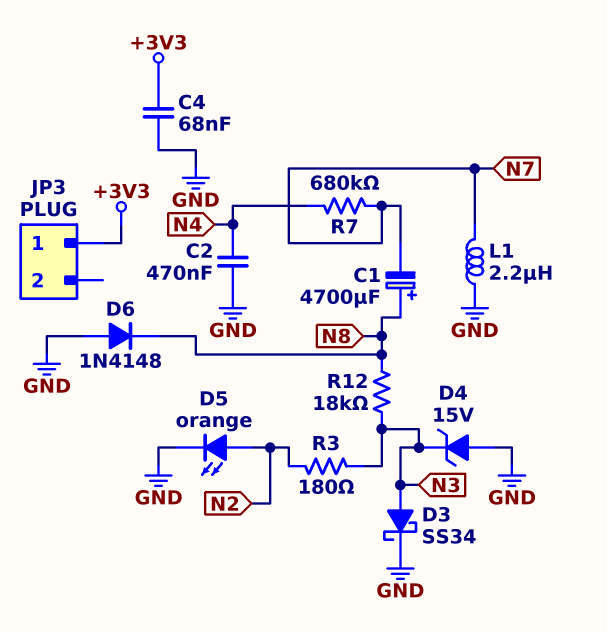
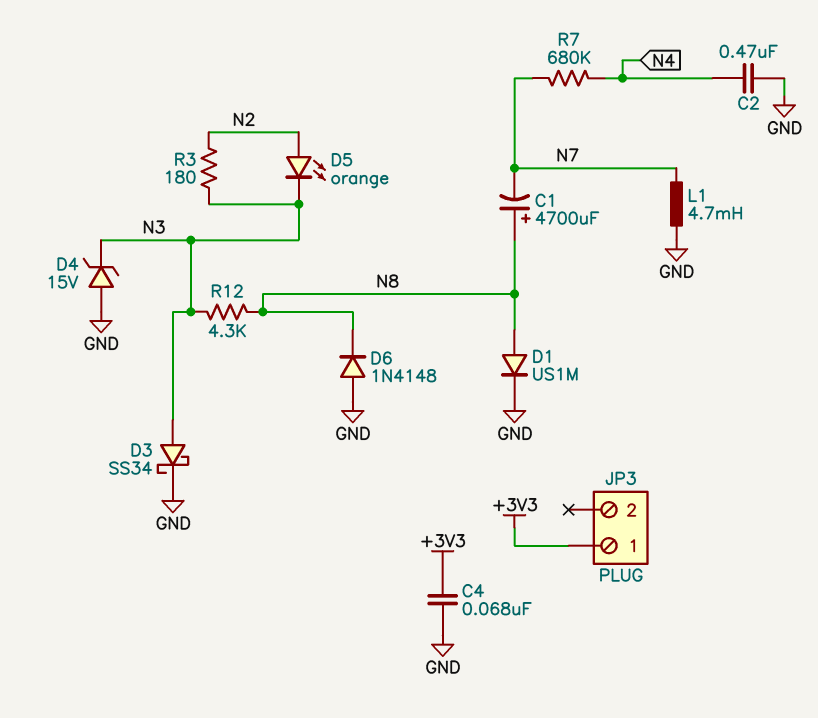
D1: none -> diode US1M (A N8, K GND)
D5: LED orange (A N2, K GND) -> LED orange (A N2, K N3)
L1: 2.2uH (GND, N7) -> 4.7mH (GND, N7)
R12: 18k (N3, N8) -> 4.3k (N3, N8)

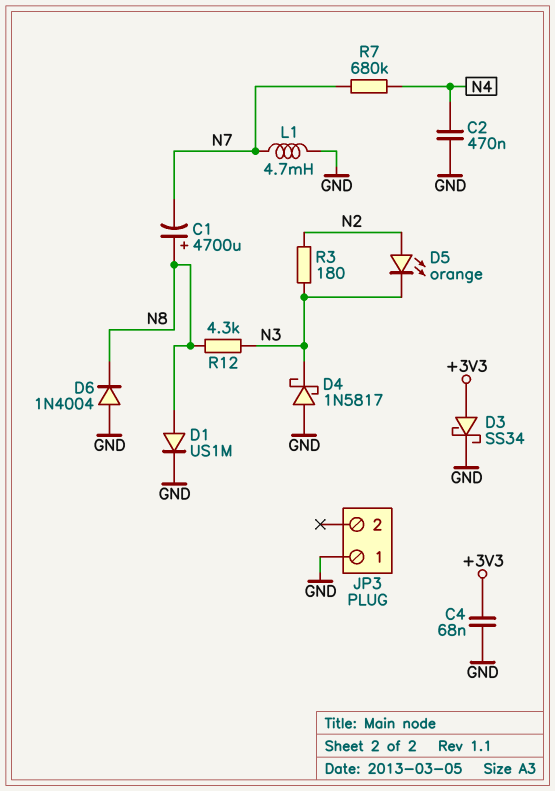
D3: schottky SS34 (A N3, K GND) -> schottky SS34 (A +3V3, K GND)
D4: zener 15V (A GND, K N3) -> schottky 1N5817 (A GND, K N3)
D6: diode 1N4148 (A GND, K N8) -> diode 1N4004 (A GND, K N8)
JP3 pin 1: +3V3 -> GND

